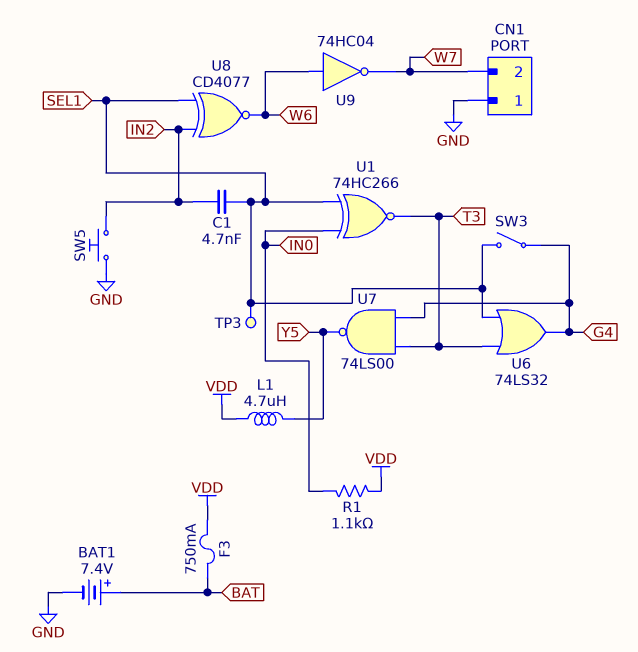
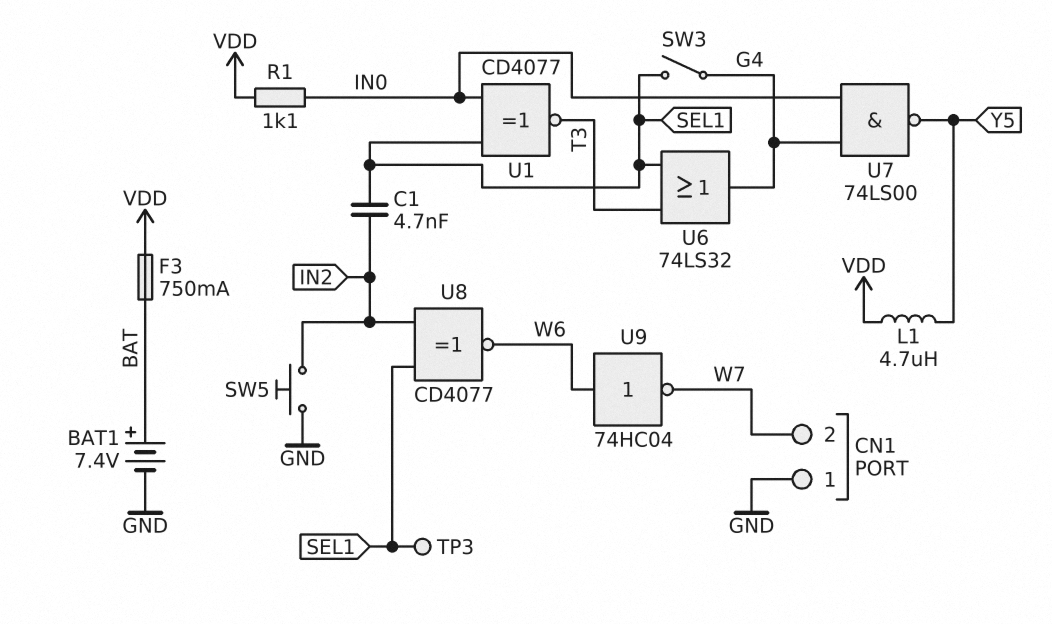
U1: XNOR 74HC266 (in IN0, in SEL1, out T3) -> XNOR CD4077 (in IN0, in SEL1, out T3)
U7: NAND 74LS00 (in G4, in T3, out Y5) -> NAND 74LS00 (in G4, in IN0, out Y5)

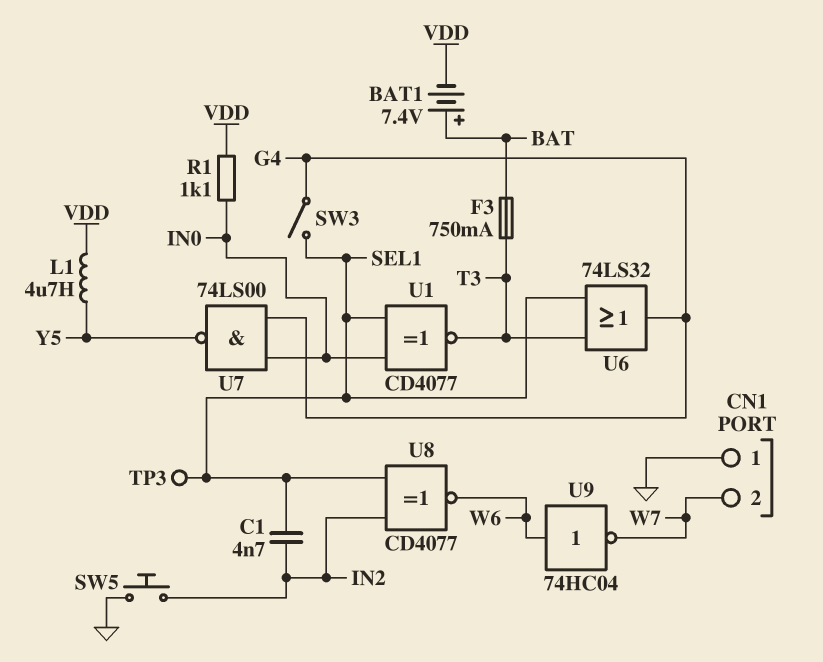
BAT1: 7.4V (plus BAT, minus GND) -> 7.4V (plus BAT, minus VDD)
F3: 750mA (BAT, VDD) -> 750mA (BAT, T3)

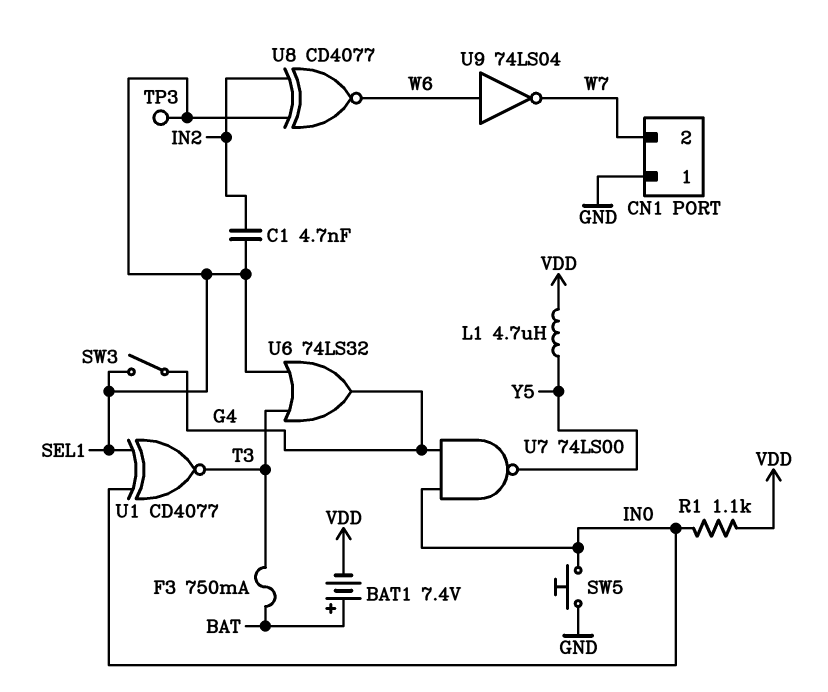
SW5: button (GND, IN2) -> button (GND, IN0)
U9: NOT 74HC04 (in W6, out W7) -> NOT 74LS04 (in W6, out W7)

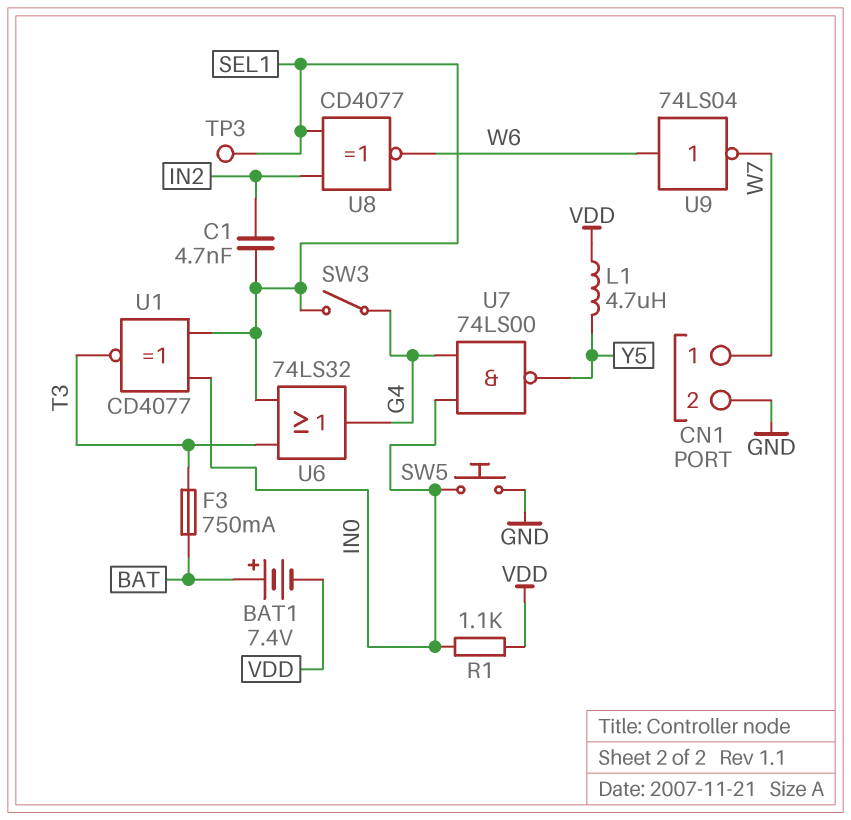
CN1 pin 1: GND -> W7
CN1 pin 2: W7 -> GND

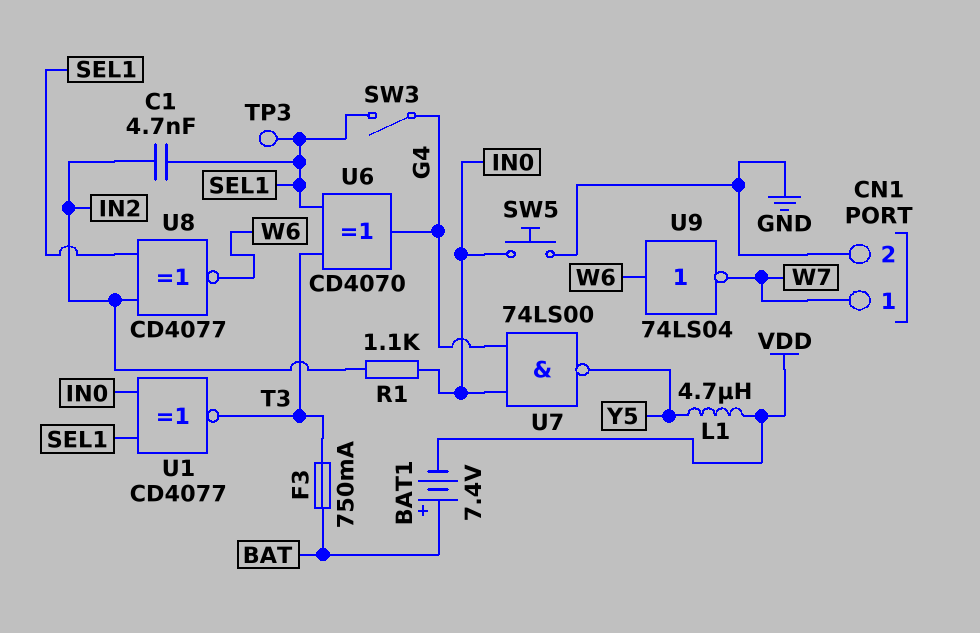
R1: 1.1k (IN0, VDD) -> 1.1k (IN0, IN2)
U6: OR 74LS32 (in SEL1, in T3, out G4) -> XOR CD4070 (in SEL1, in T3, out G4)

